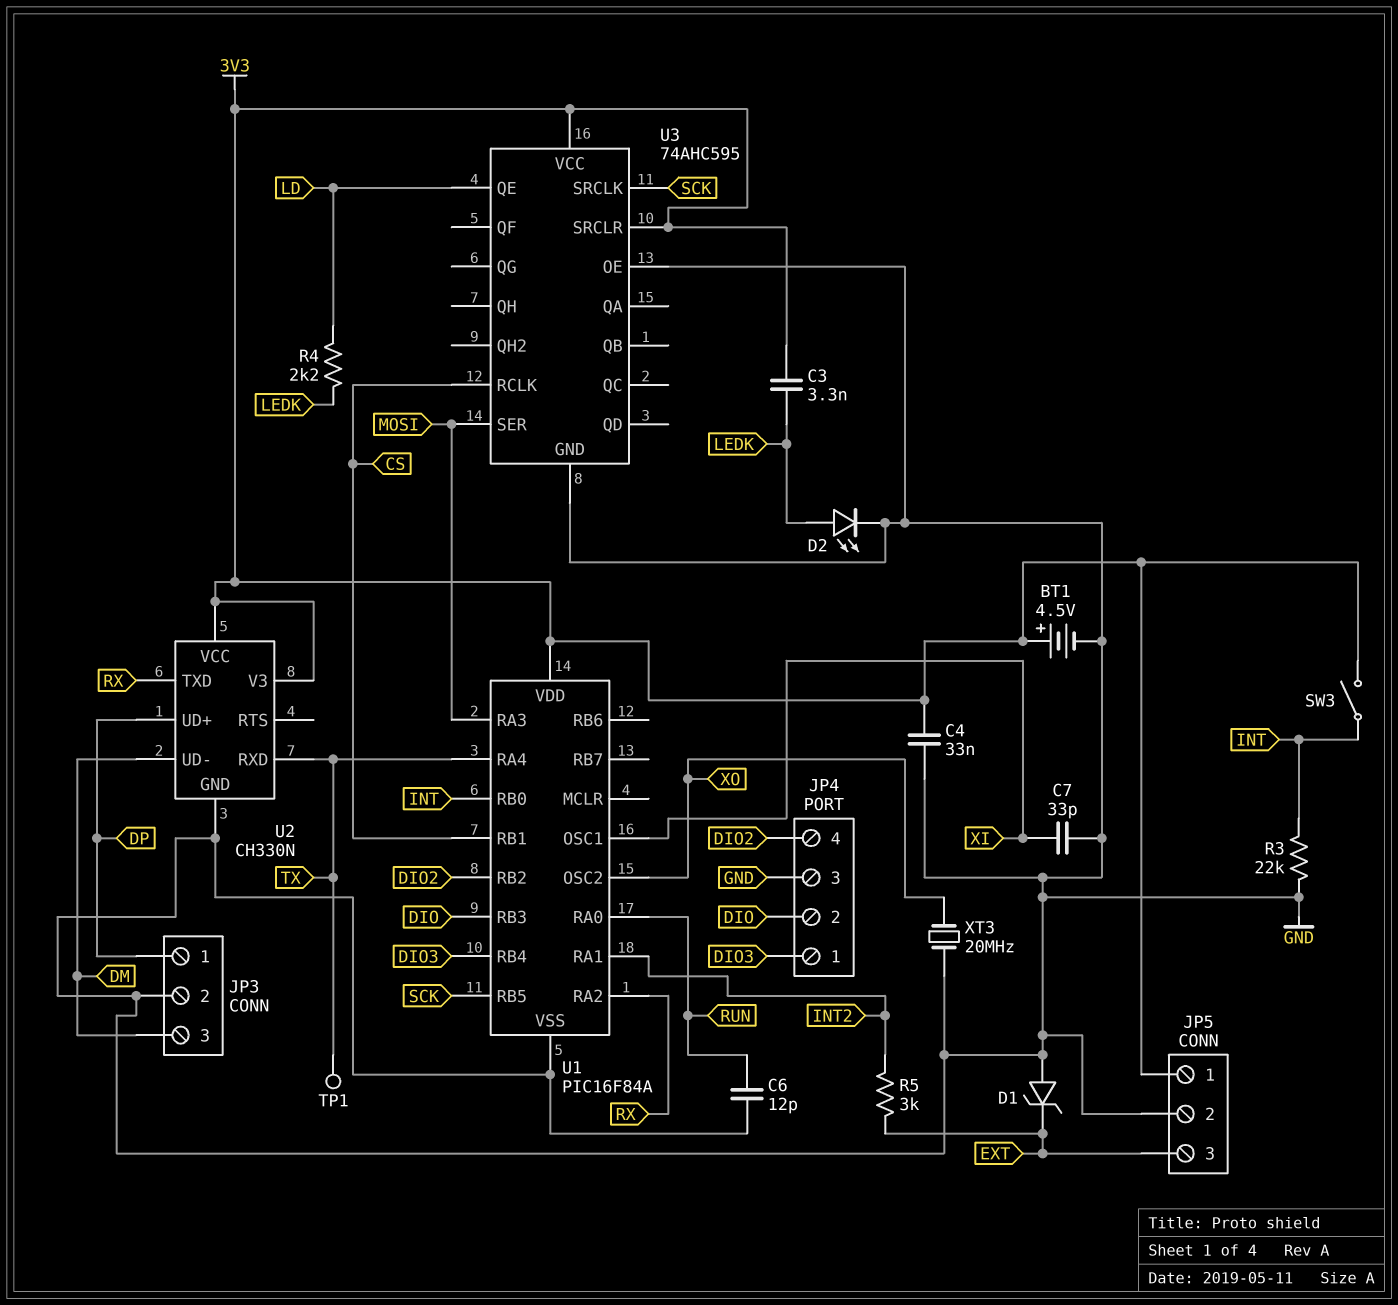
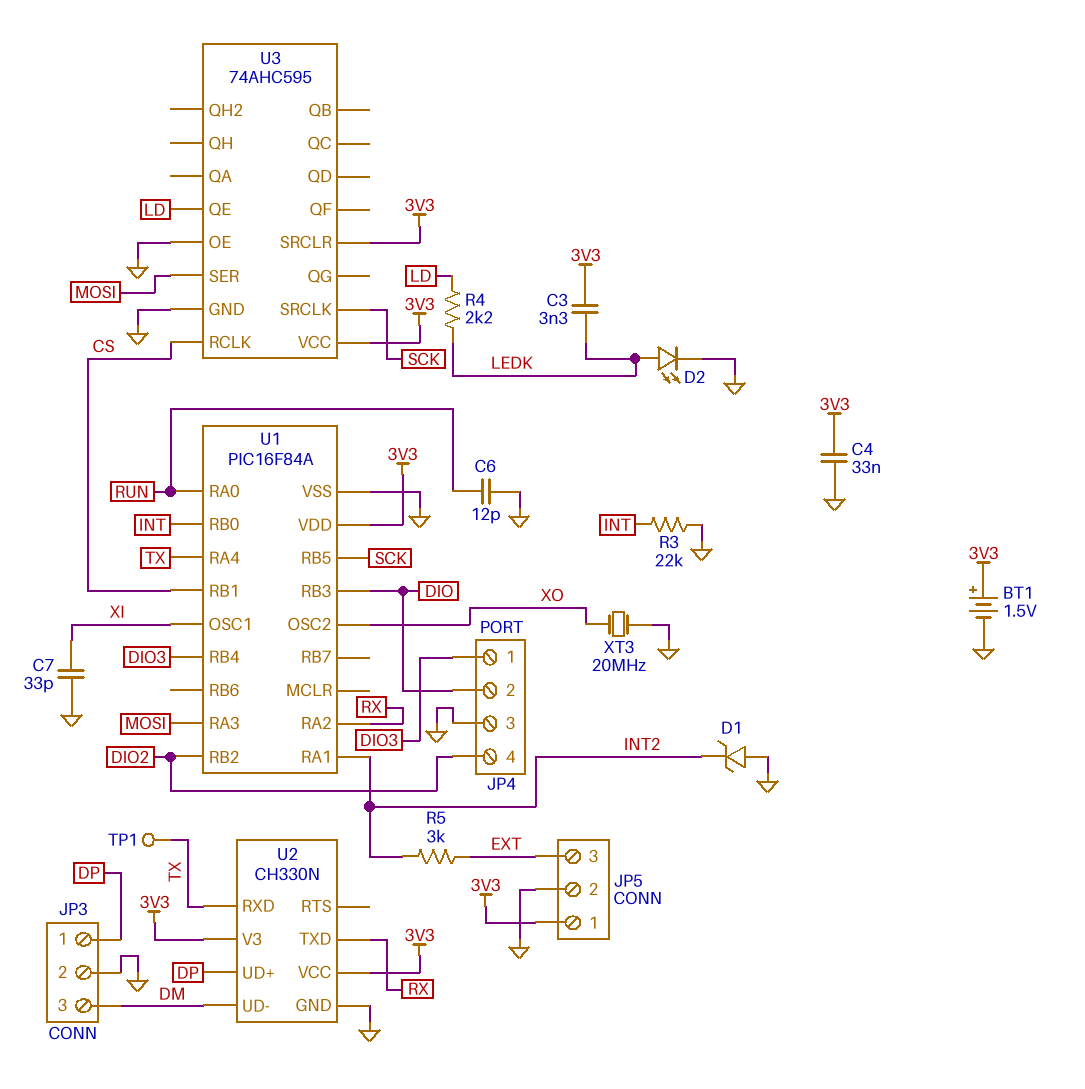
BT1: 4.5V (plus 3V3, minus GND) -> 1.5V (plus 3V3, minus GND)
D1: zener (A GND, K EXT) -> zener (A GND, K INT2)
SW3: switch (3V3, INT) -> none

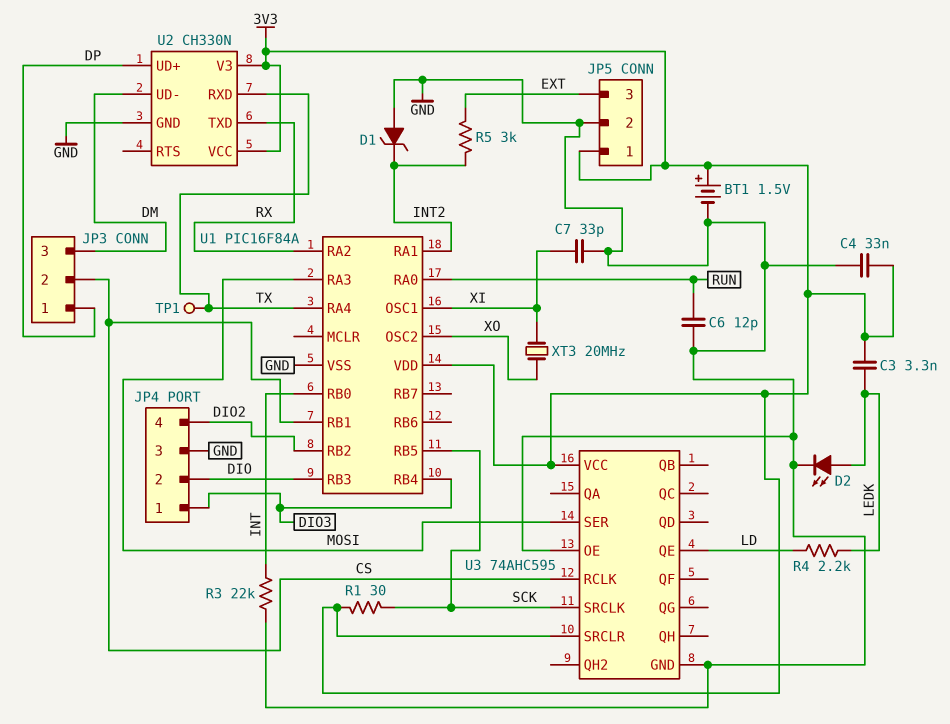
JP3 pin 2: GND -> CS
R1: none -> 30 (3V3, SCK)
XT3: 20MHz (GND, XO) -> 20MHz (XI, XO)

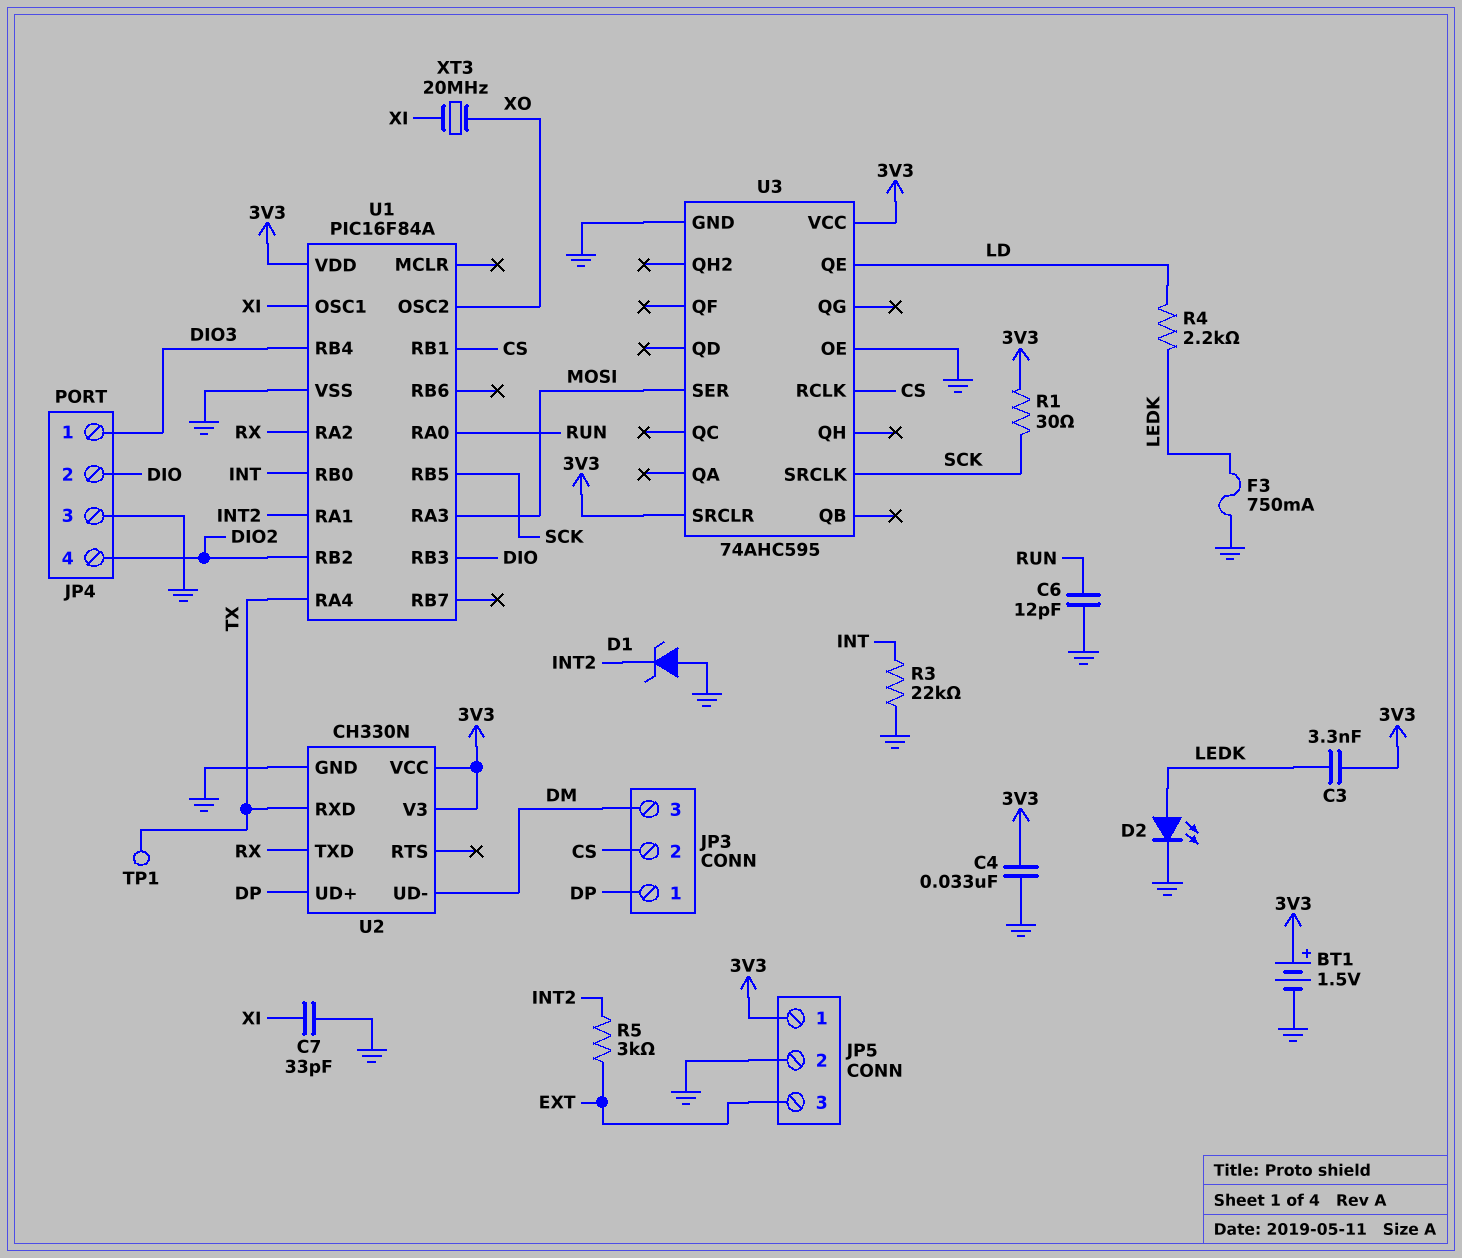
F3: none -> 750mA (GND, LEDK)

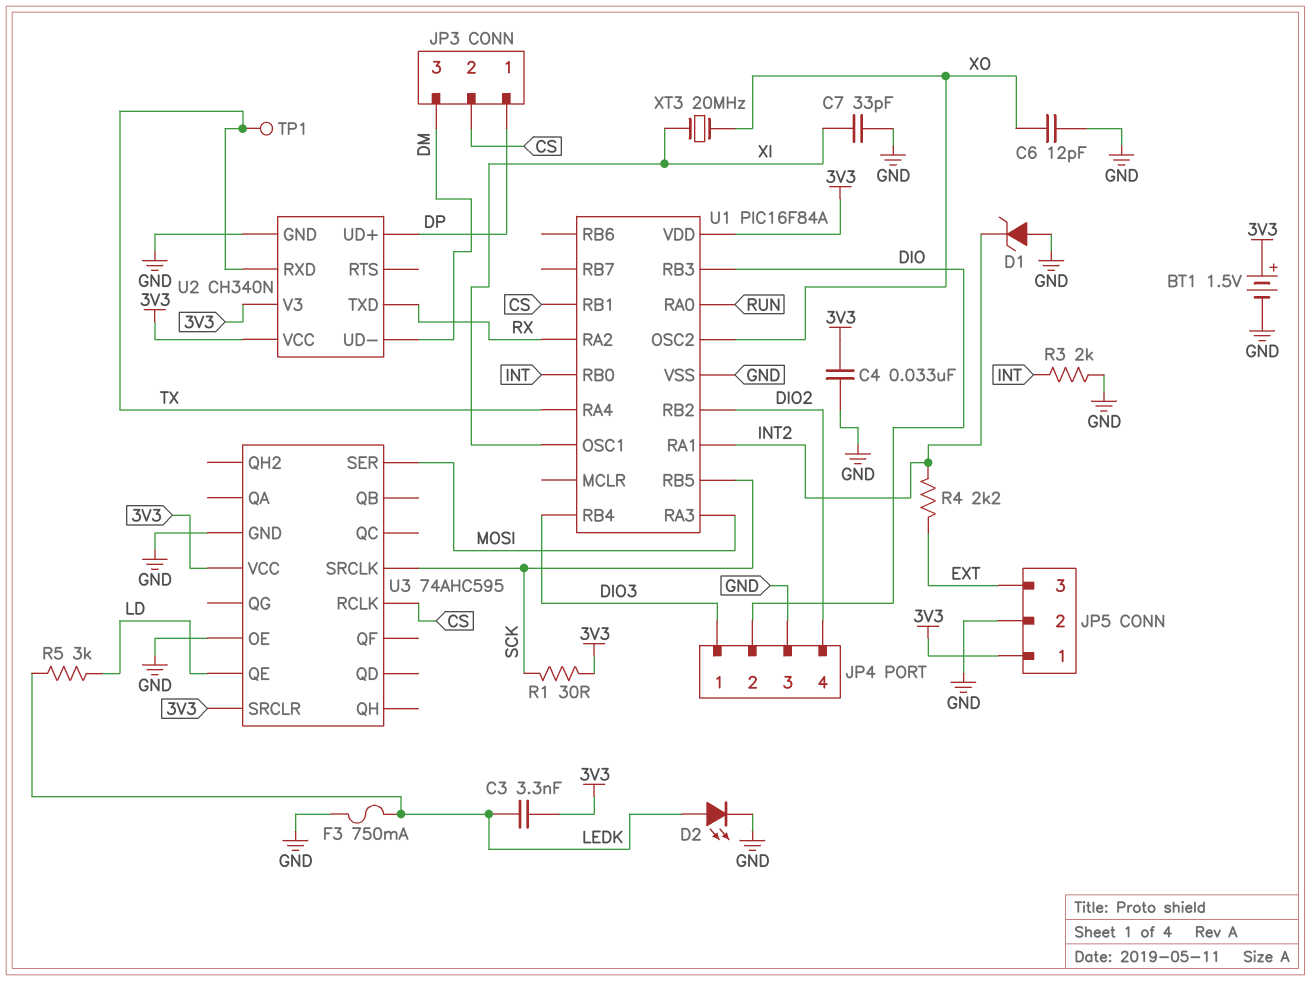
C6: 12pF (GND, RUN) -> 12pF (GND, XO)
R3: 22k (GND, INT) -> 2k (GND, INT)
R4: 2.2k (LD, LEDK) -> 2.2k (EXT, INT2)
R5: 3k (EXT, INT2) -> 3k (LD, LEDK)
U2: CH330N -> CH340N

